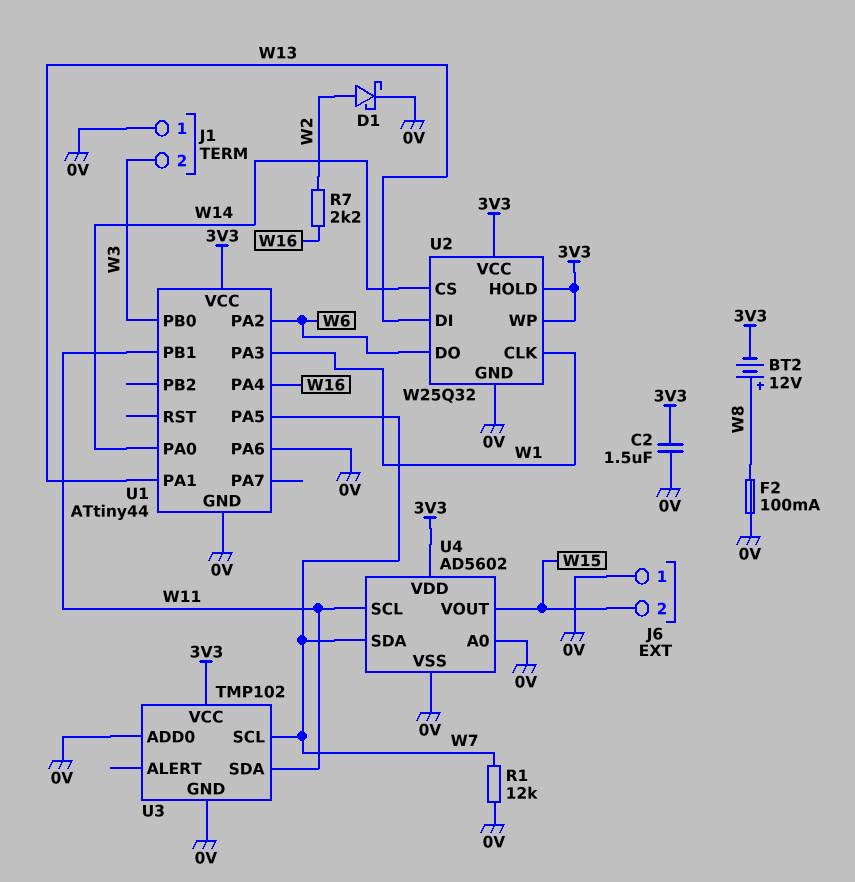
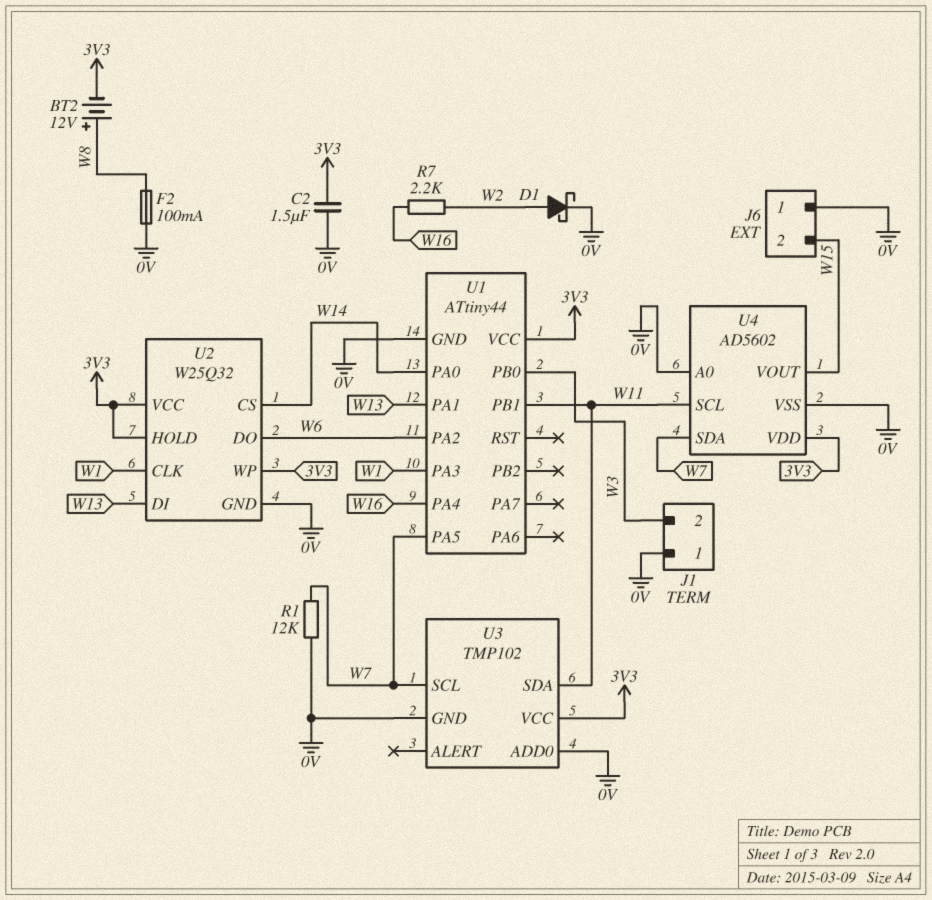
U1 pin PA6: 0V -> none

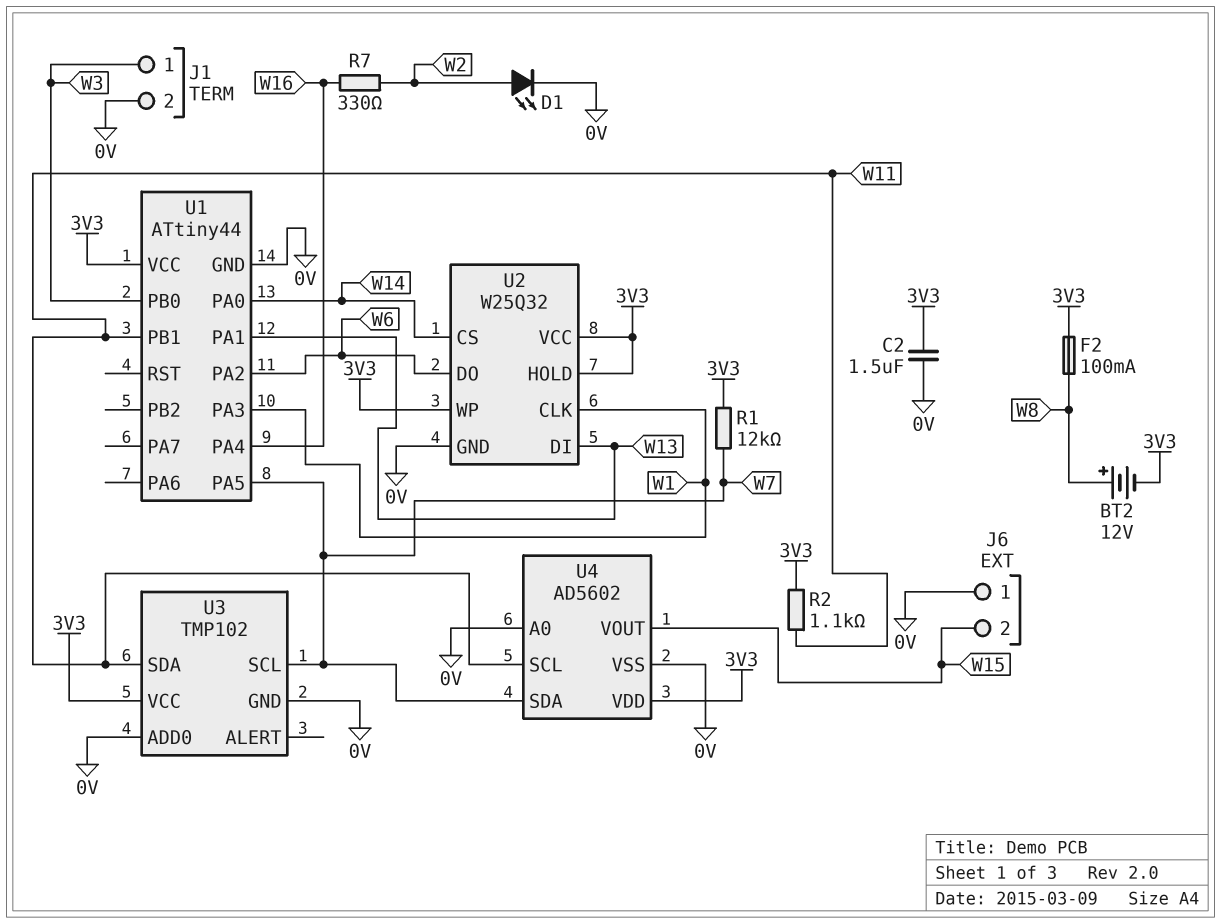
D1: schottky (A W2, K 0V) -> LED (A W2, K 0V)
F2: 100mA (0V, W8) -> 100mA (3V3, W8)
J1 pin 1: 0V -> W3
J1 pin 2: W3 -> 0V
R1: 12k (0V, W7) -> 12k (3V3, W7)
R2: none -> 1.1k (3V3, W11)
R7: 2.2k (W2, W16) -> 330 (W2, W16)

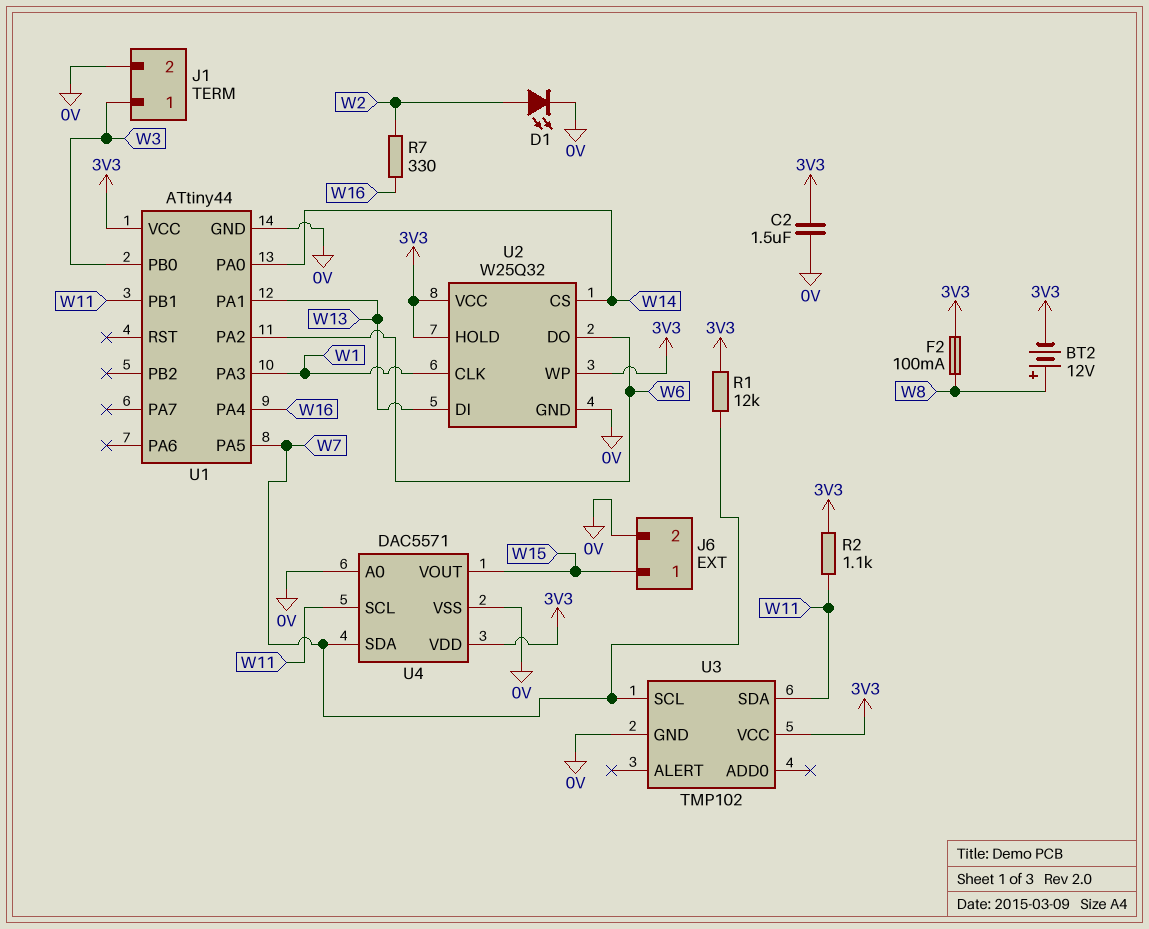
J6 pin 1: 0V -> W15
J6 pin 2: W15 -> 0V
U3 pin ADD0: 0V -> none
U4: AD5602 -> DAC5571

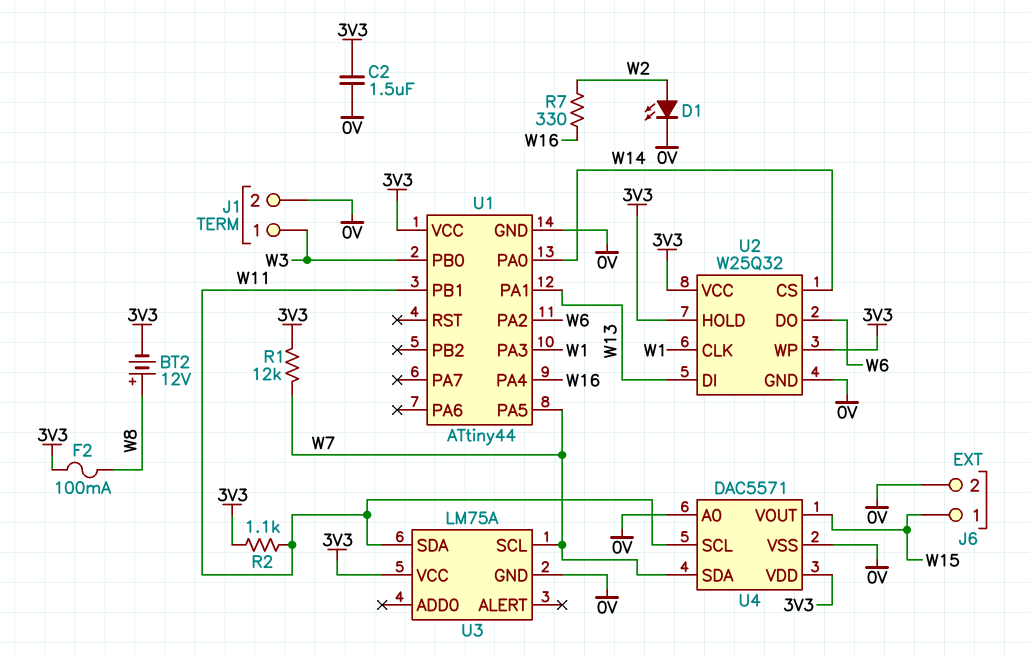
U3: TMP102 -> LM75A

